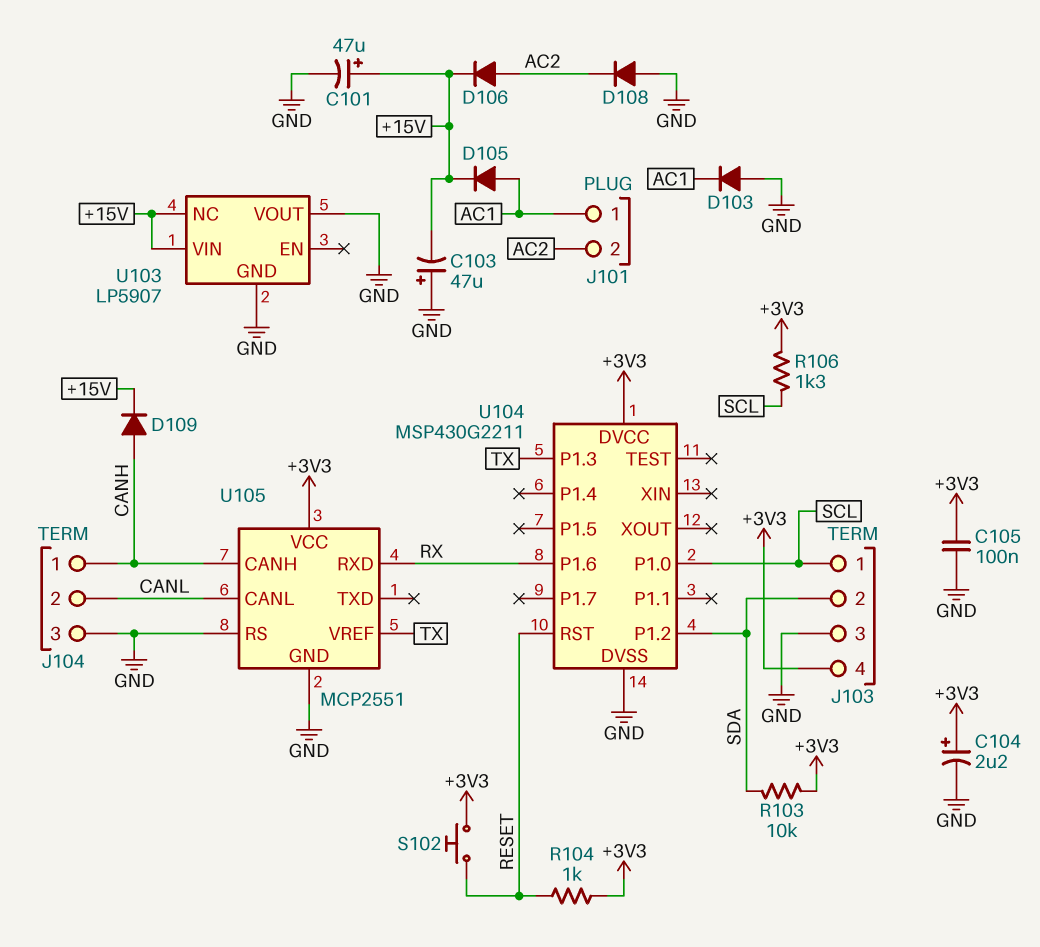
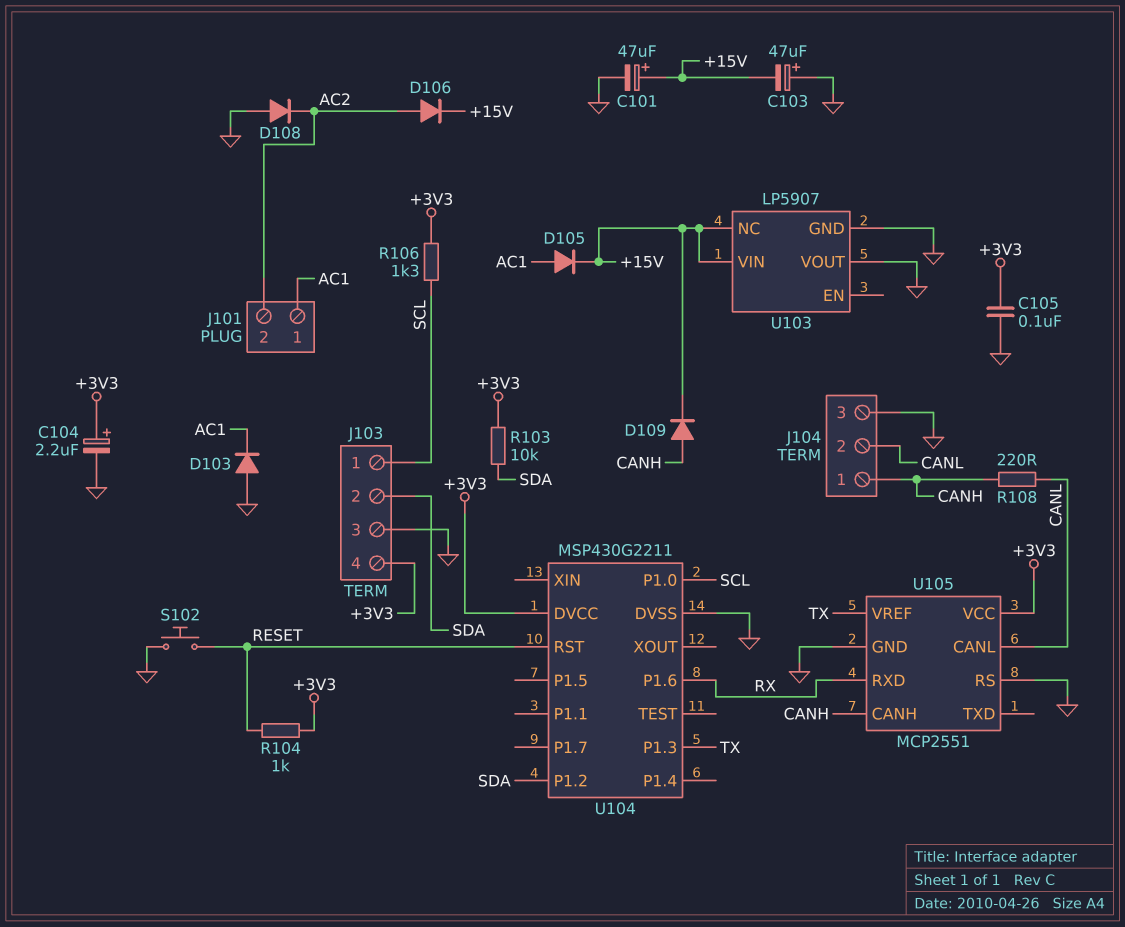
R108: none -> 220 (CANH, CANL)
S102: button (+3V3, RESET) -> button (GND, RESET)

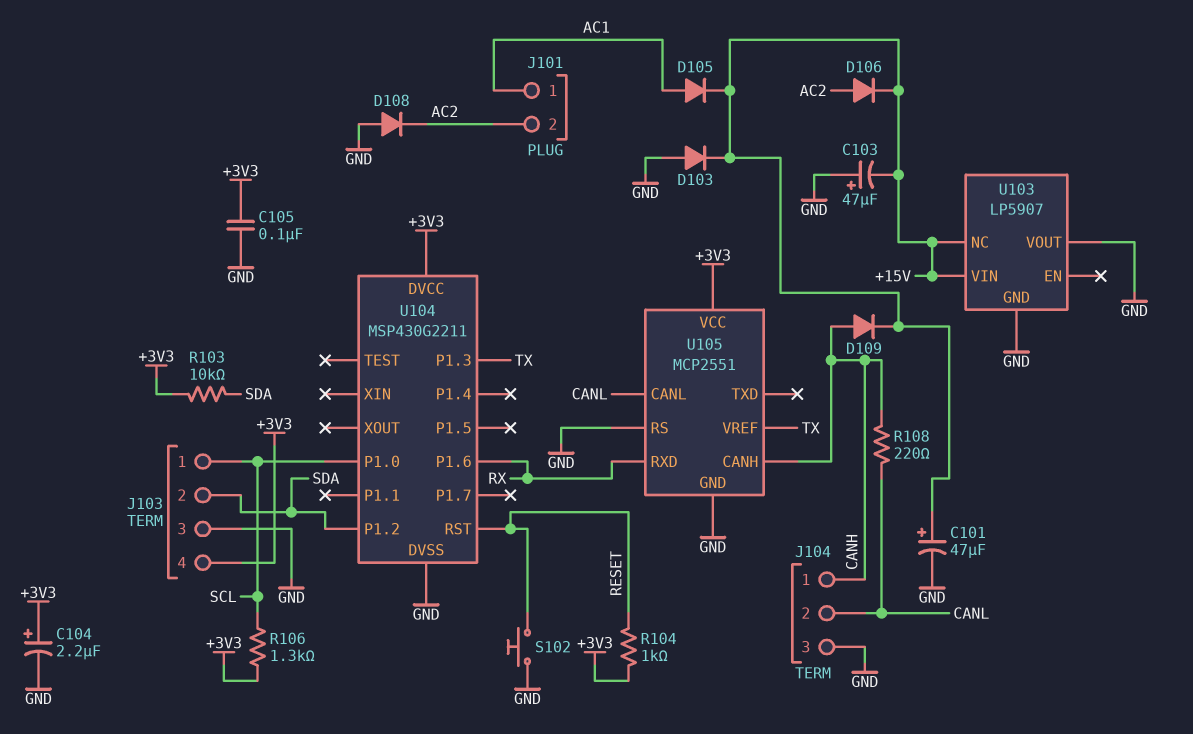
D103: diode (A GND, K AC1) -> diode (A GND, K +15V)

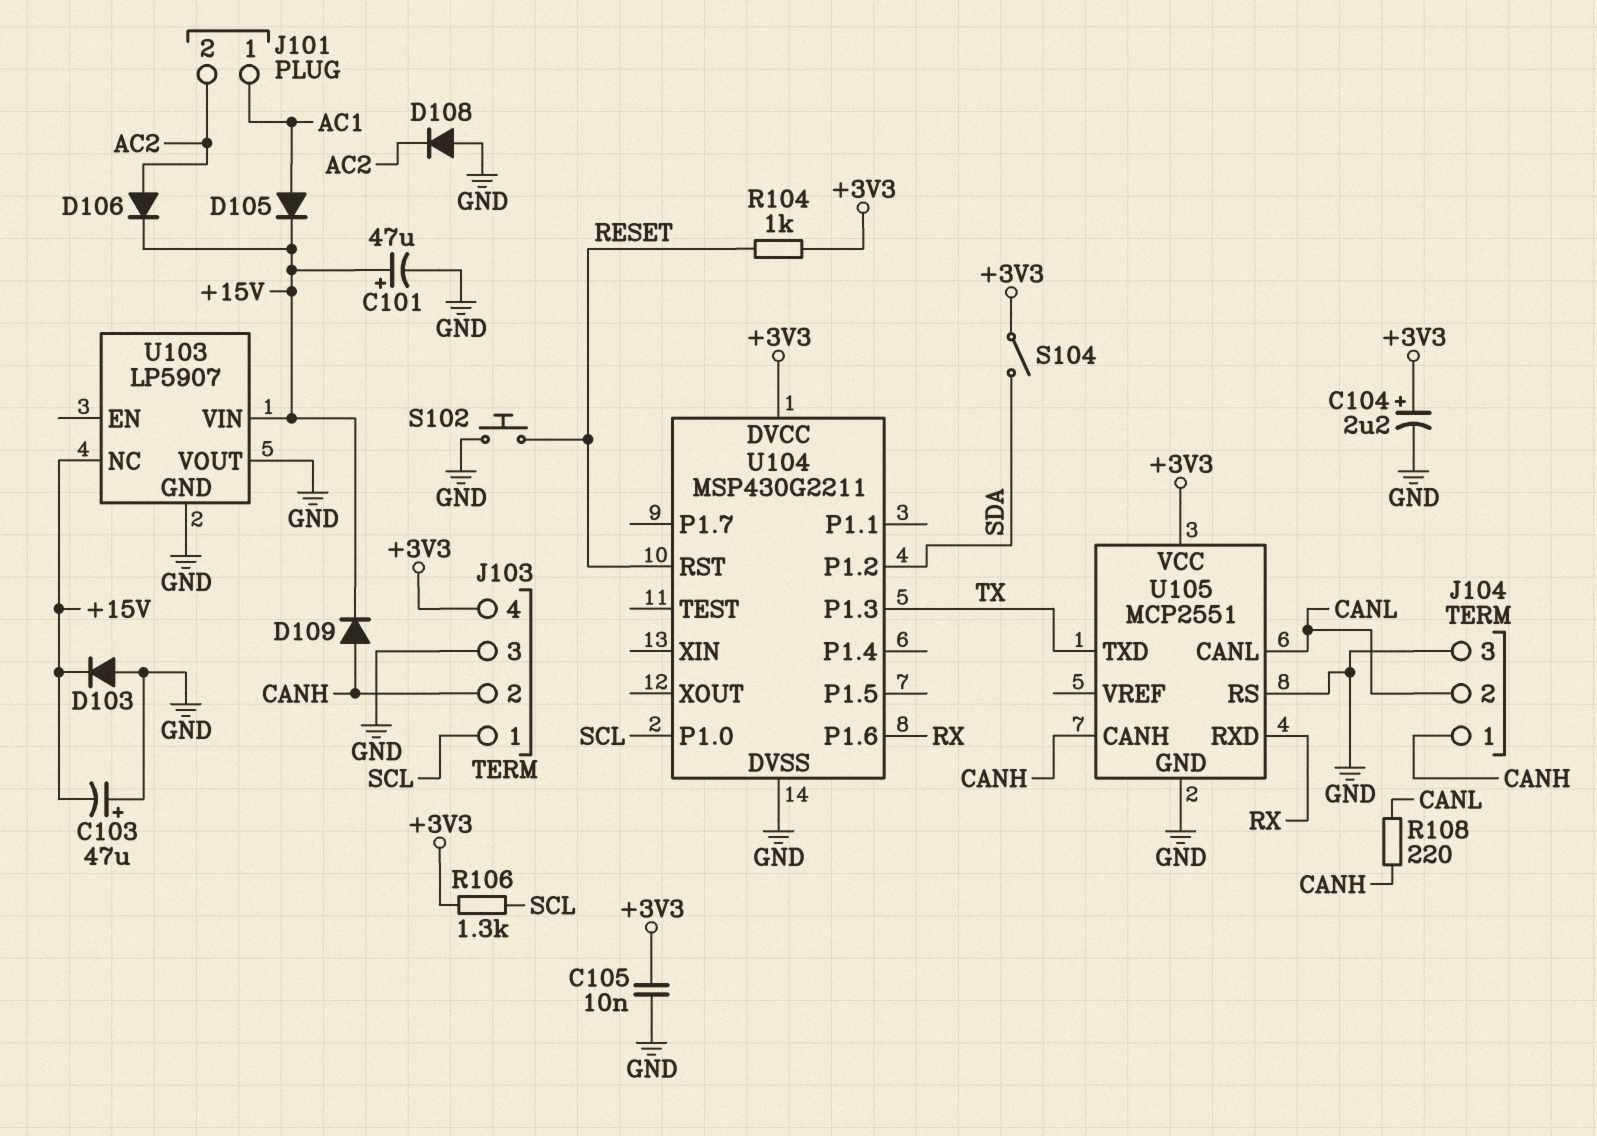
C105: 100nF (+3V3, GND) -> 10nF (+3V3, GND)
J103 pin 2: SDA -> CANH
R103: 10k (+3V3, SDA) -> none
S104: none -> switch (+3V3, SDA)
U105 pin TXD: none -> TX
U105 pin VREF: TX -> none

